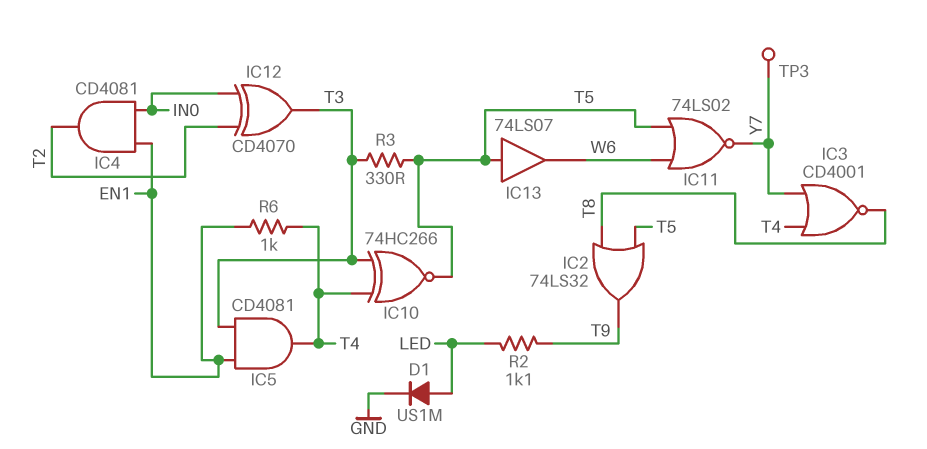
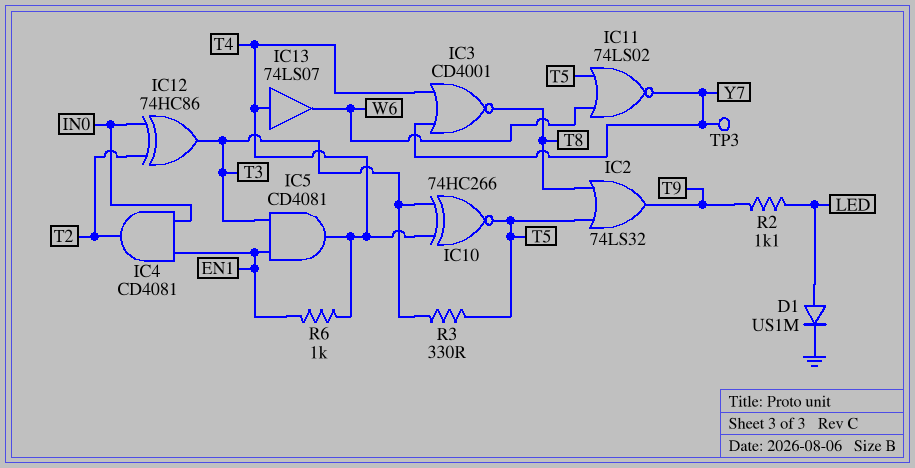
IC12: XOR CD4070 (in IN0, in T2, out T3) -> XOR 74HC86 (in IN0, in T2, out T3)
IC13: buffer 74LS07 (in T5, out W6) -> buffer 74LS07 (in T4, out W6)

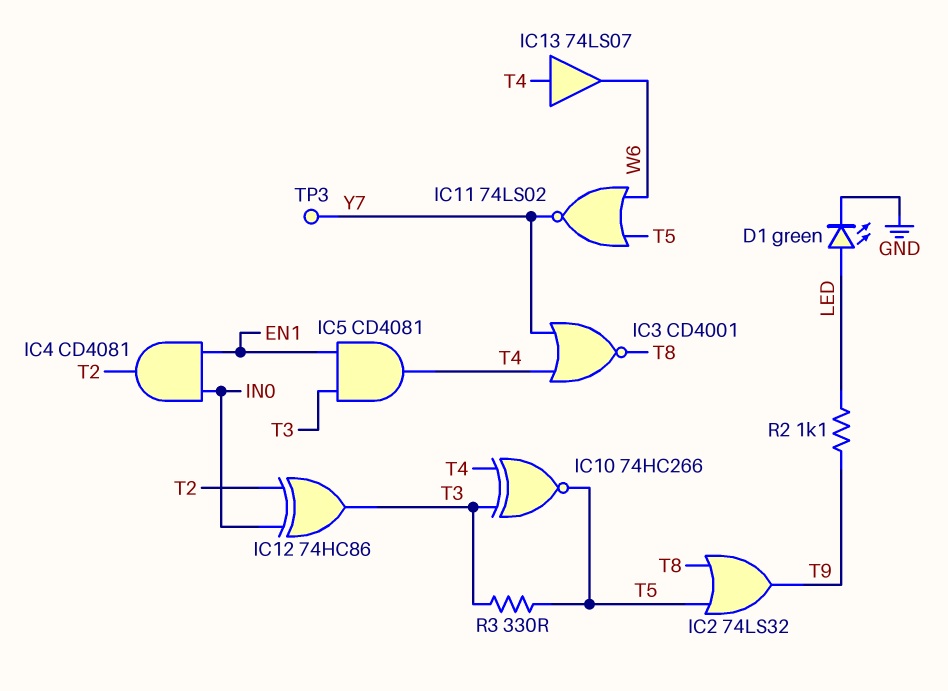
D1: diode US1M (A LED, K GND) -> LED green (A LED, K GND)
R6: 1k (EN1, T4) -> none

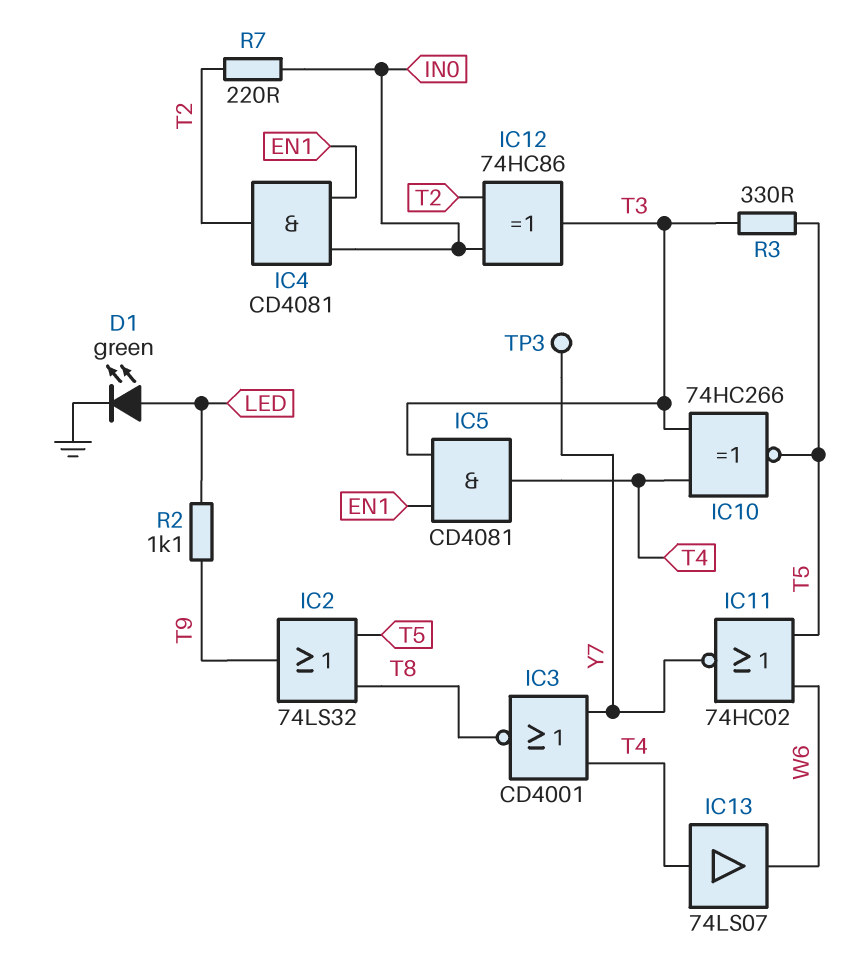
IC11: NOR 74LS02 (in T5, in W6, out Y7) -> NOR 74HC02 (in T5, in W6, out Y7)
R7: none -> 220 (IN0, T2)

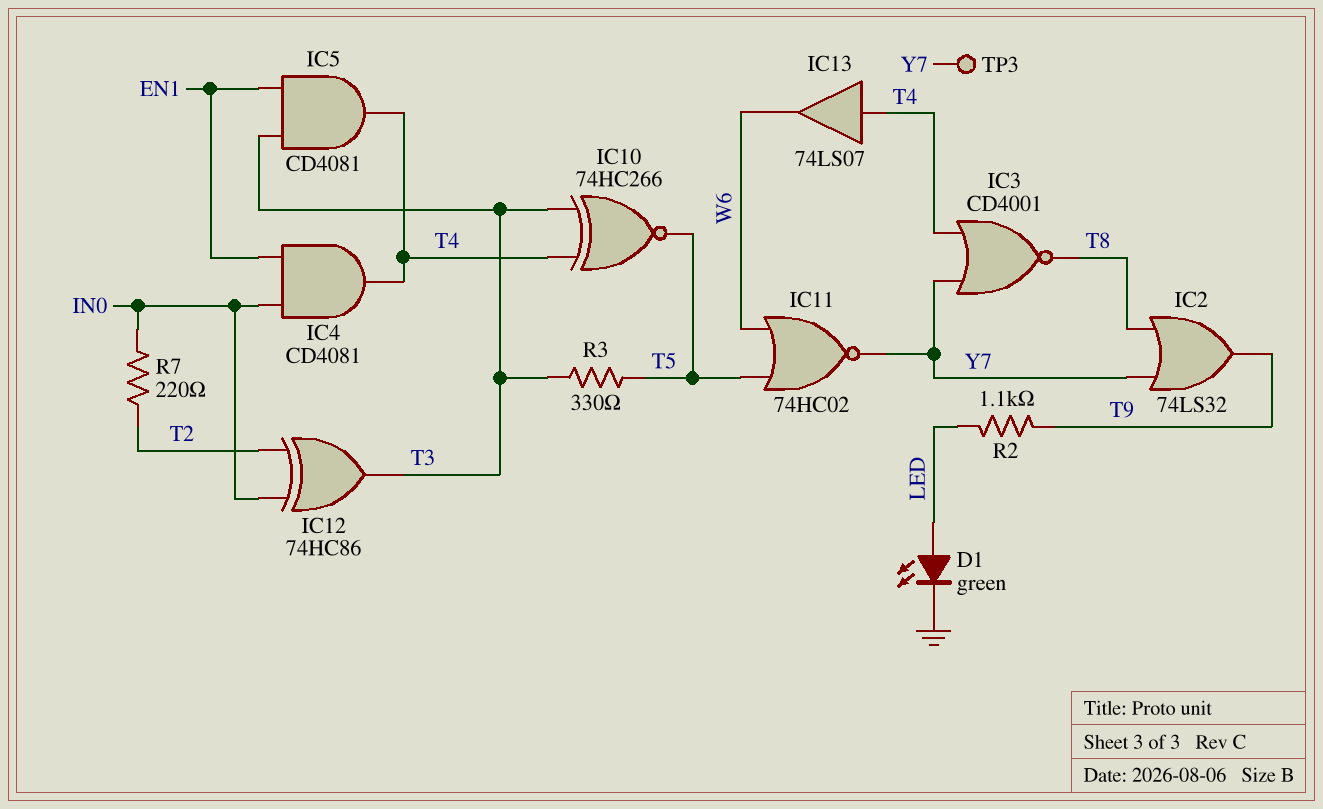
IC2: OR 74LS32 (in T5, in T8, out T9) -> OR 74LS32 (in T8, in Y7, out T9)
IC4: AND CD4081 (in EN1, in IN0, out T2) -> AND CD4081 (in EN1, in IN0, out T4)

